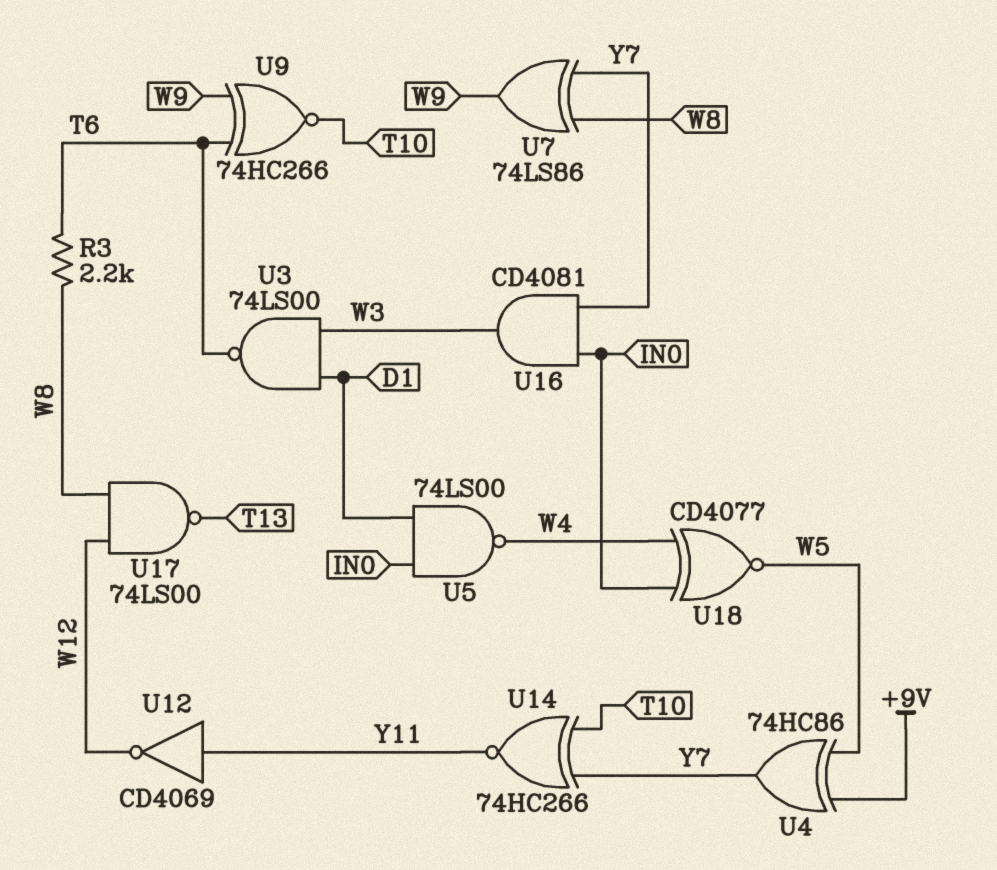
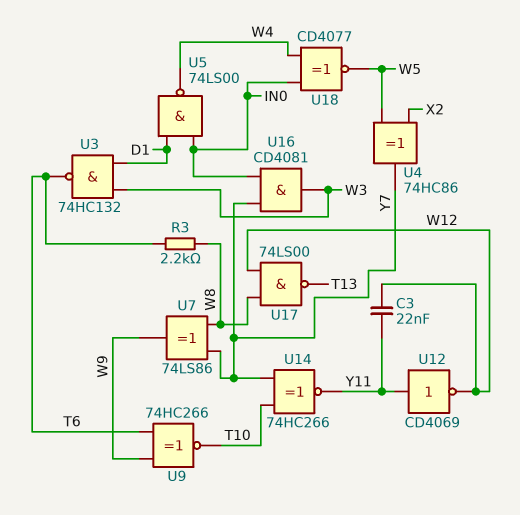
C3: none -> 22nF (W12, Y11)
U3: NAND 74LS00 (in D1, in W3, out T6) -> NAND 74HC132 (in D1, in W3, out T6)
U4: XOR 74HC86 (in +9V, in W5, out Y7) -> XOR 74HC86 (in W5, in X2, out Y7)

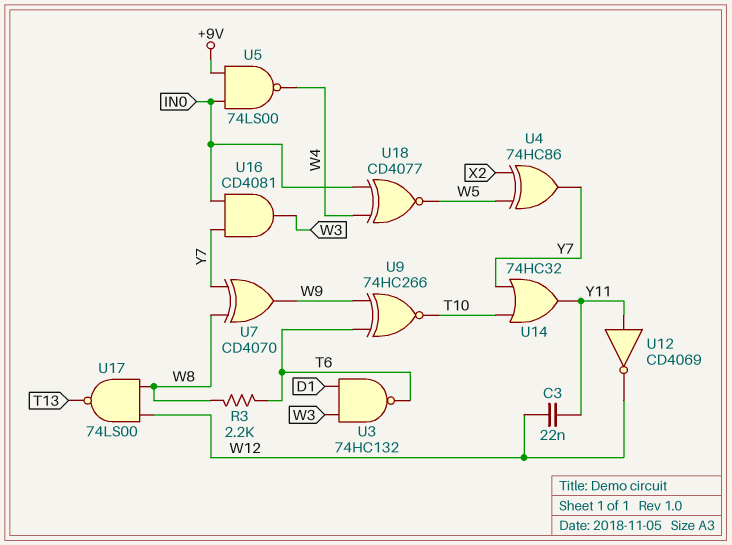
U5: NAND 74LS00 (in D1, in IN0, out W4) -> NAND 74LS00 (in +9V, in IN0, out W4)
U7: XOR 74LS86 (in W8, in Y7, out W9) -> XOR CD4070 (in W8, in Y7, out W9)
U14: XNOR 74HC266 (in T10, in Y7, out Y11) -> OR 74HC32 (in T10, in Y7, out Y11)

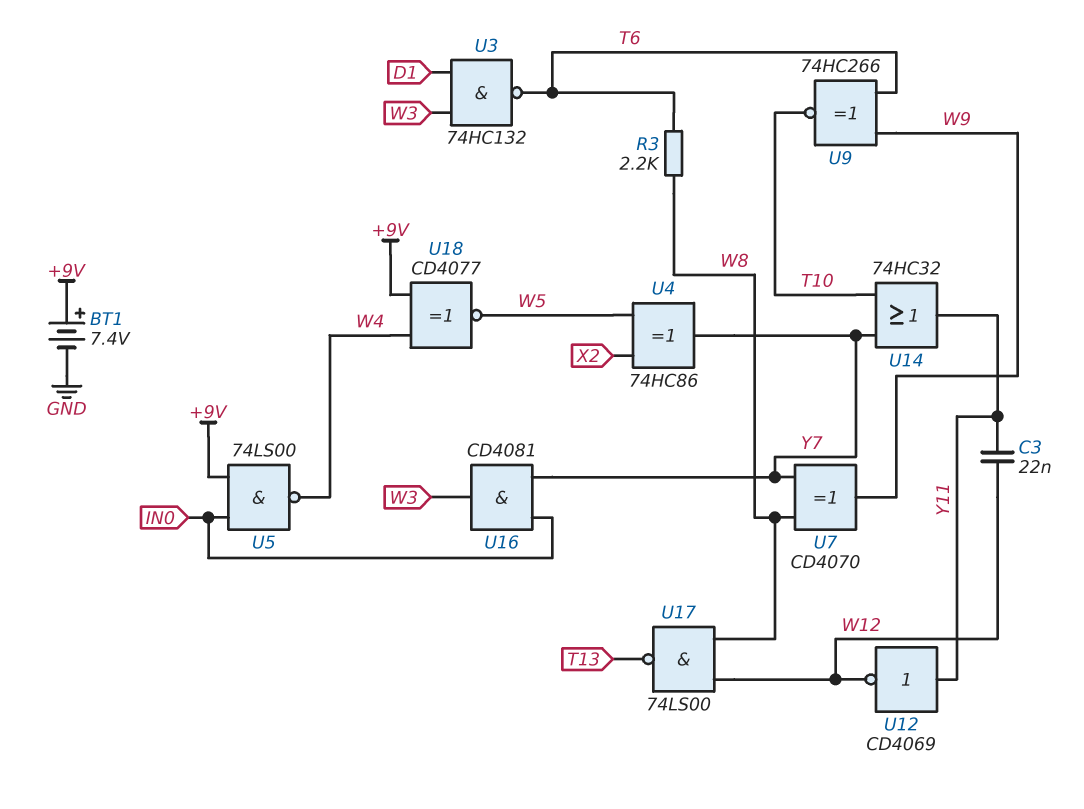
BT1: none -> 7.4V (plus +9V, minus GND)
U18: XNOR CD4077 (in IN0, in W4, out W5) -> XNOR CD4077 (in +9V, in W4, out W5)

